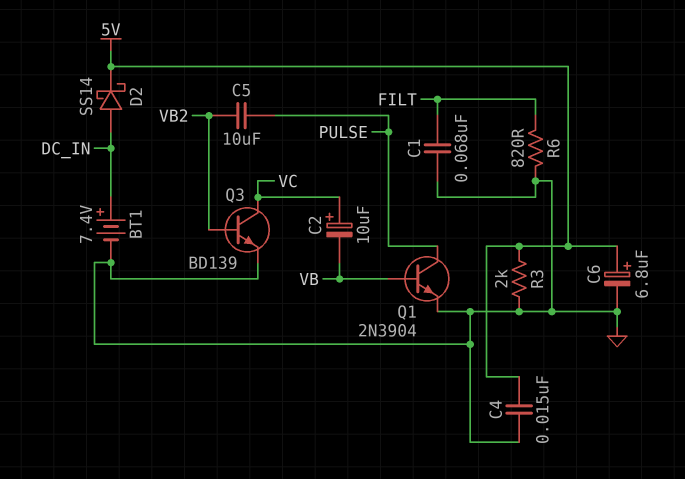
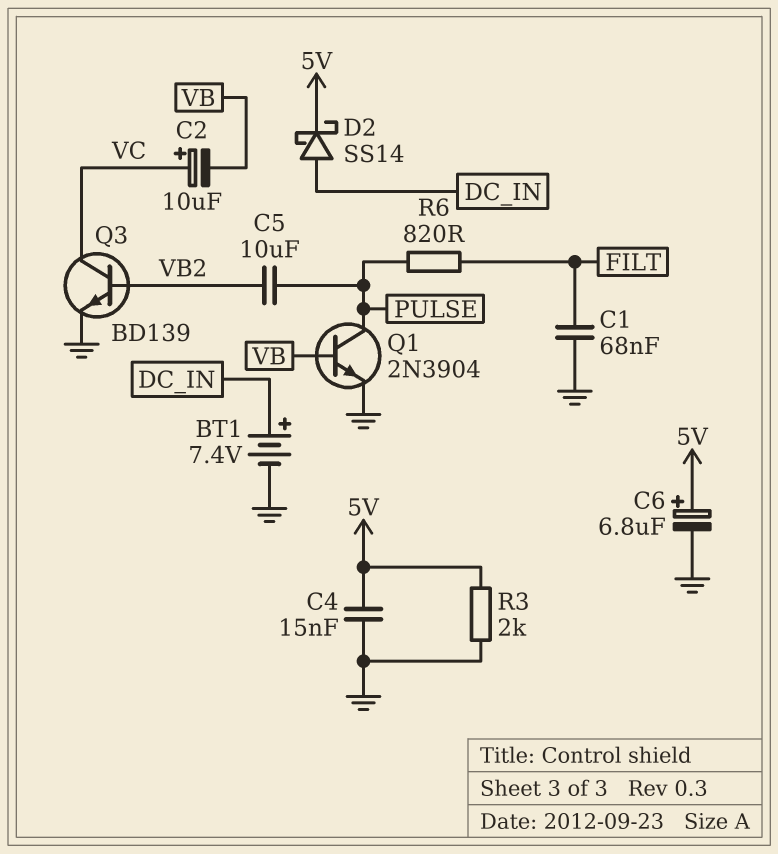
R6: 820 (FILT, GND) -> 820 (FILT, PULSE)

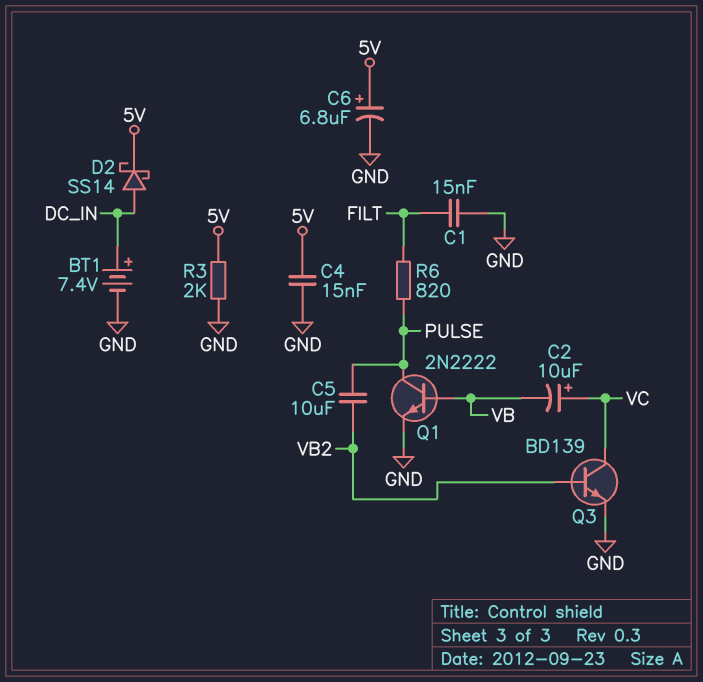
C1: 68nF (FILT, GND) -> 15nF (FILT, GND)
Q1: NPN 2N3904 (B VB, C PULSE, E GND) -> NPN 2N2222 (B VB, C PULSE, E GND)

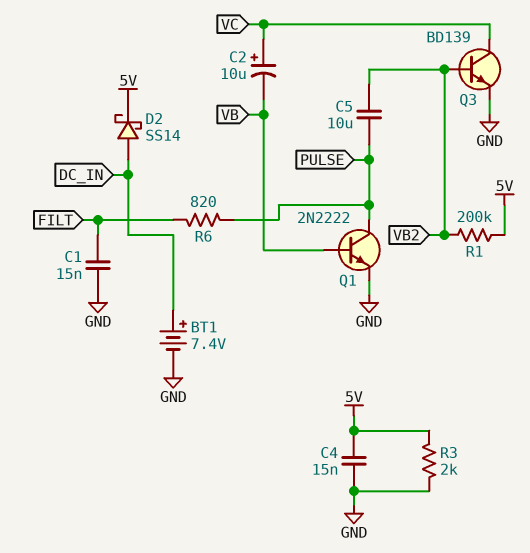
C6: 6.8uF (plus 5V, minus GND) -> none
R1: none -> 200k (5V, VB2)

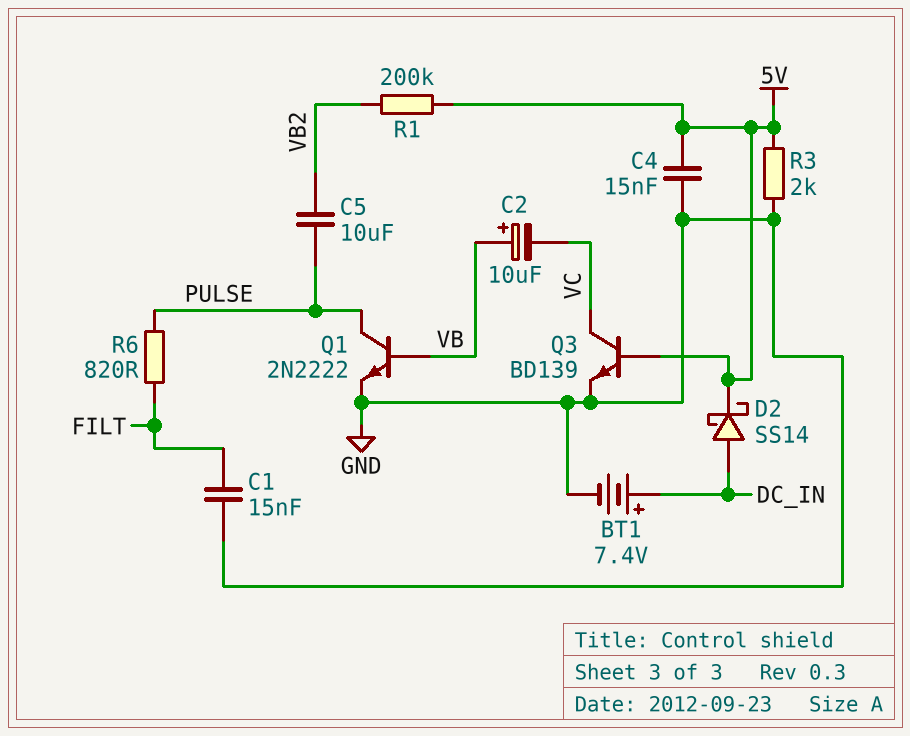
C2: 10uF (plus VC, minus VB) -> 10uF (plus VB, minus VC)
Q3: NPN BD139 (B VB2, C VC, E GND) -> NPN BD139 (B 5V, C VC, E GND)

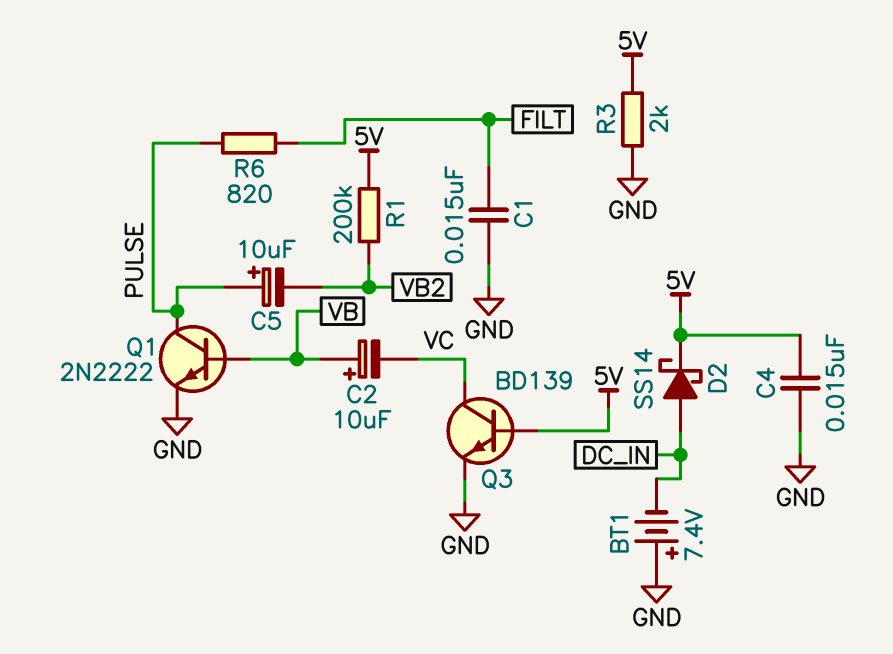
BT1: 7.4V (plus DC_IN, minus GND) -> 7.4V (plus GND, minus DC_IN)
C5: 10uF (PULSE, VB2) -> 10uF (plus PULSE, minus VB2)

